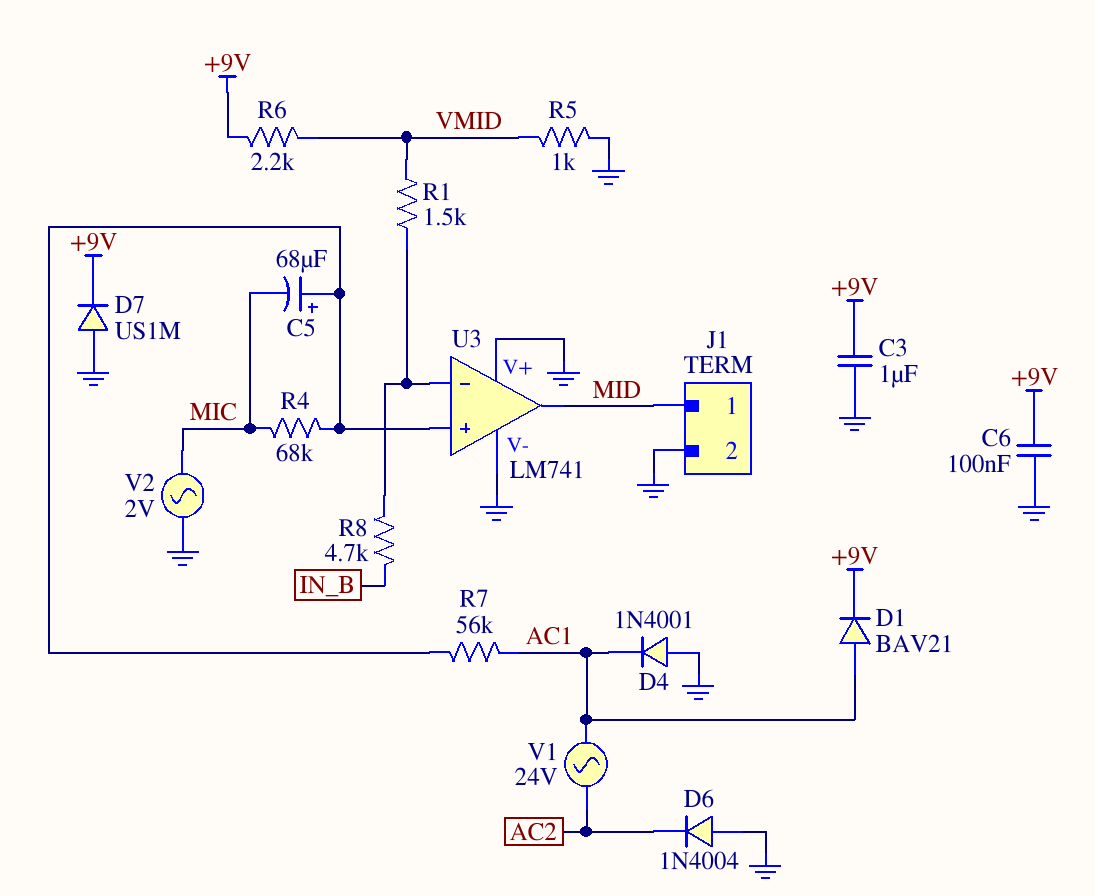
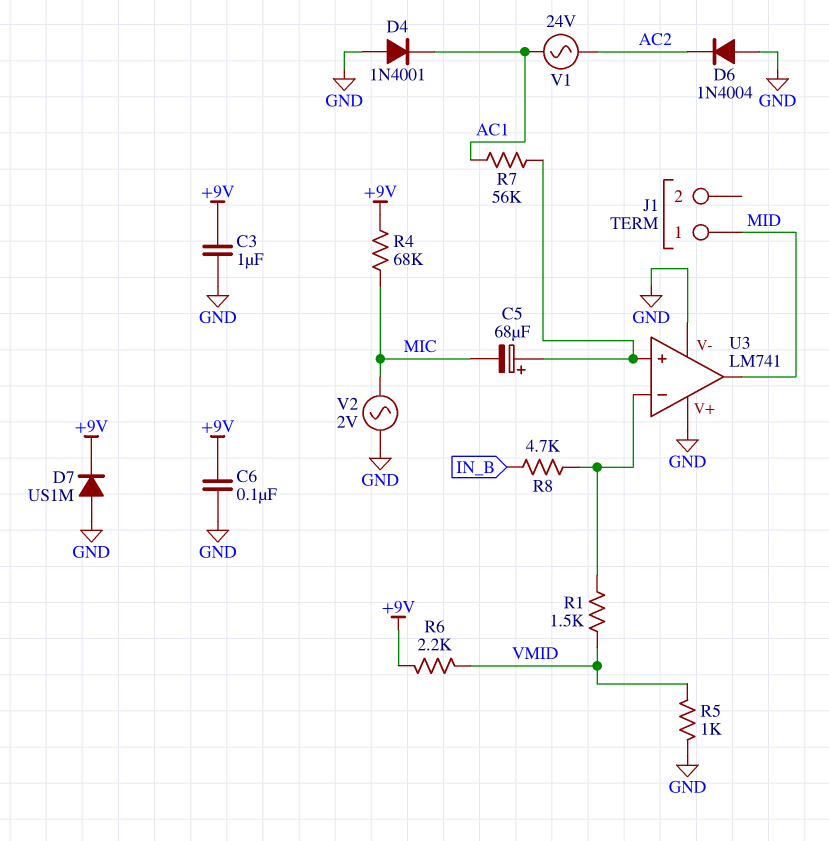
D1: diode BAV21 (A AC1, K +9V) -> none
J1 pin 2: GND -> none
R4: 68k (MIC, U3/in+) -> 68k (+9V, MIC)

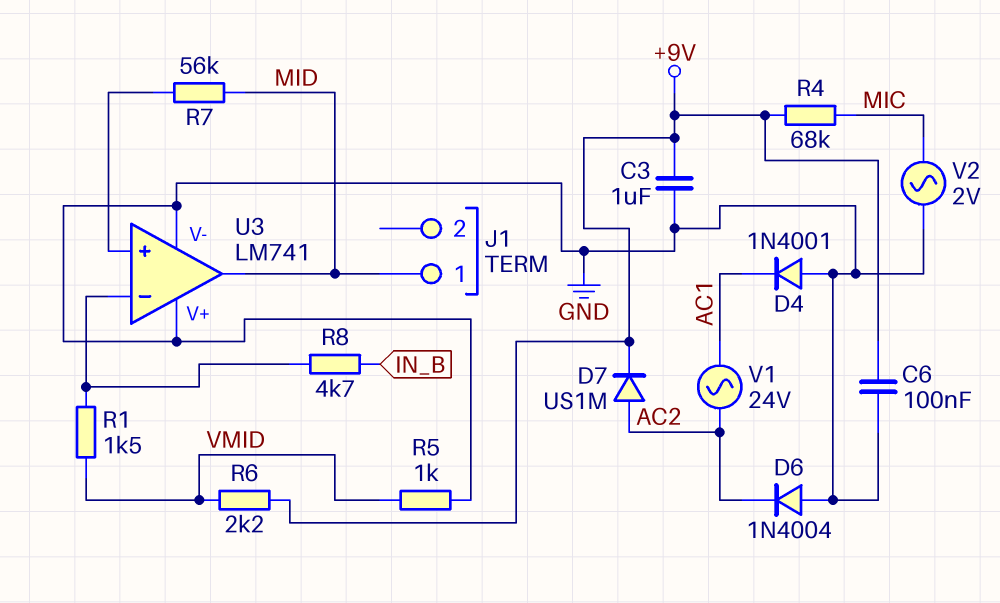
C5: 68uF (plus U3/in+, minus MIC) -> none
D7: diode US1M (A GND, K +9V) -> diode US1M (A AC2, K +9V)
R7: 56k (AC1, U3/in+) -> 56k (MID, U3/in+)

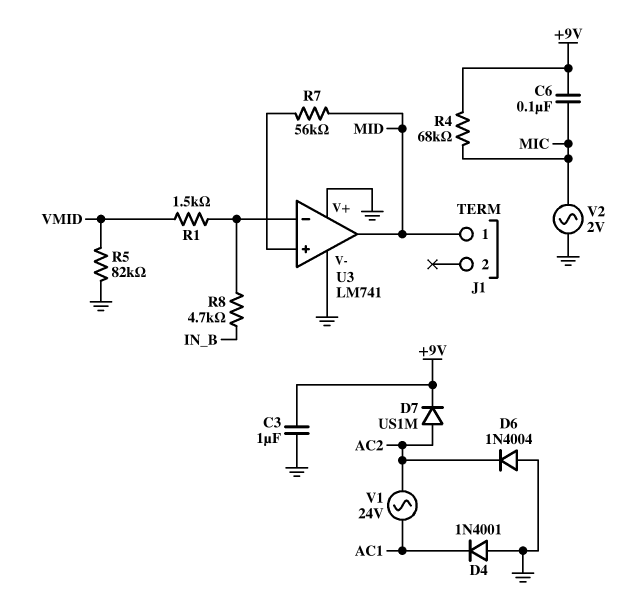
C6: 100nF (+9V, GND) -> 100nF (+9V, MIC)
R5: 1k (GND, VMID) -> 82k (GND, VMID)
R6: 2.2k (+9V, VMID) -> none

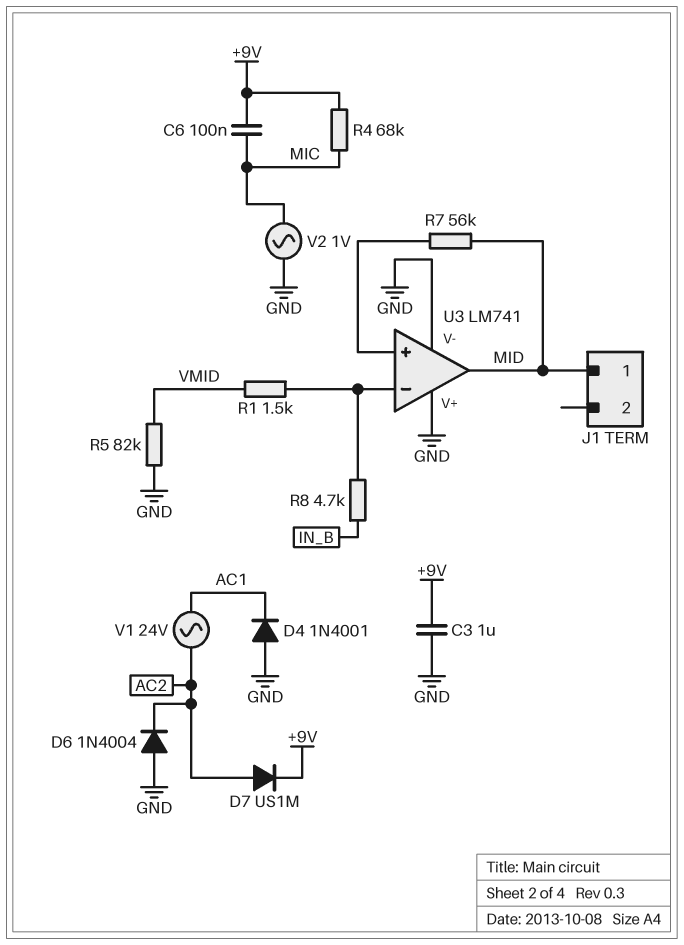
V2: AC 2V (GND, MIC) -> AC 1V (GND, MIC)

